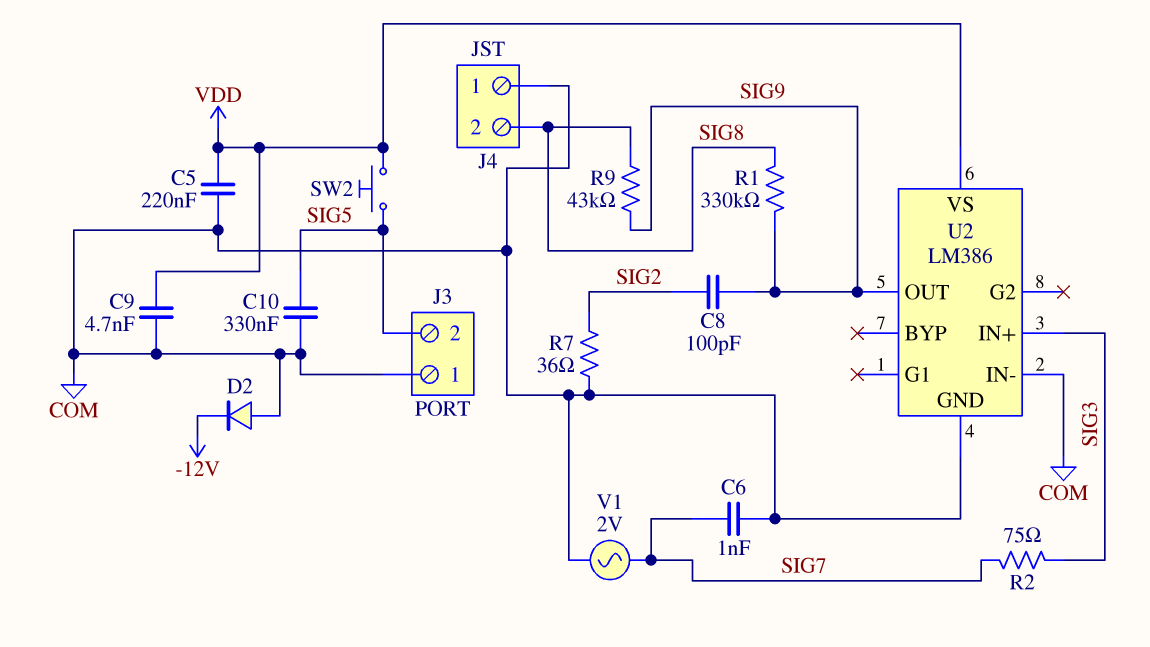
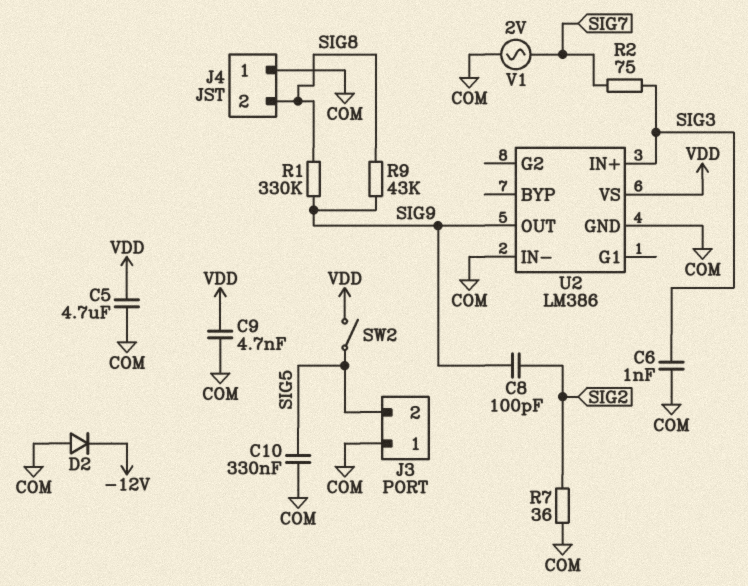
C5: 220nF (COM, VDD) -> 4.7uF (COM, VDD)
C6: 1nF (COM, SIG7) -> 1nF (COM, SIG3)
SW2: button (SIG5, VDD) -> switch (SIG5, VDD)

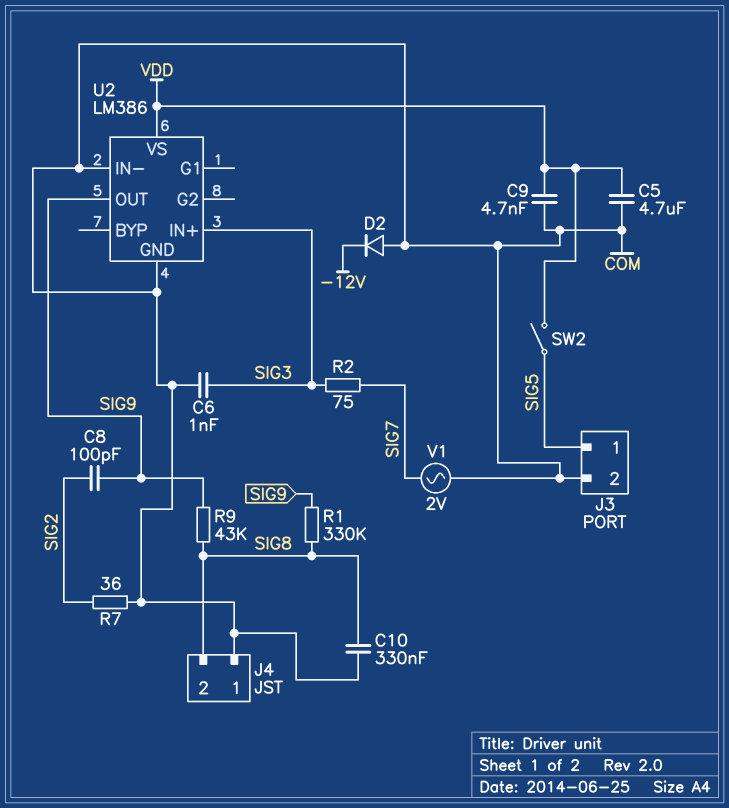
C10: 330nF (COM, SIG5) -> 330nF (COM, SIG8)
J3 pin 1: COM -> SIG5
J3 pin 2: SIG5 -> COM

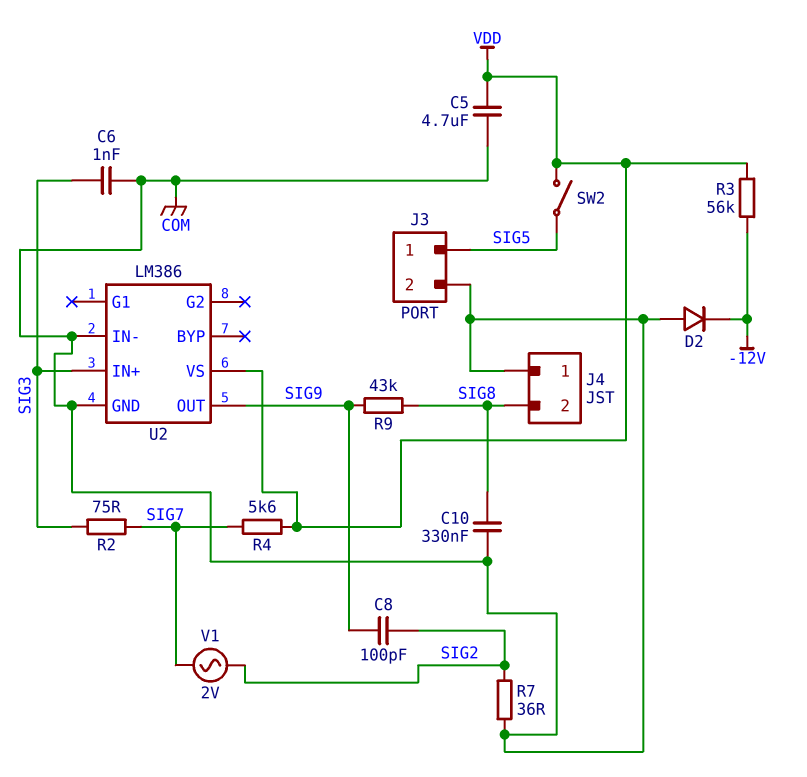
C9: 4.7nF (COM, VDD) -> none
R1: 330k (SIG8, SIG9) -> none
R3: none -> 56k (-12V, VDD)
R4: none -> 5.6k (SIG7, VDD)
V1: AC 2V (COM, SIG7) -> AC 2V (SIG2, SIG7)

